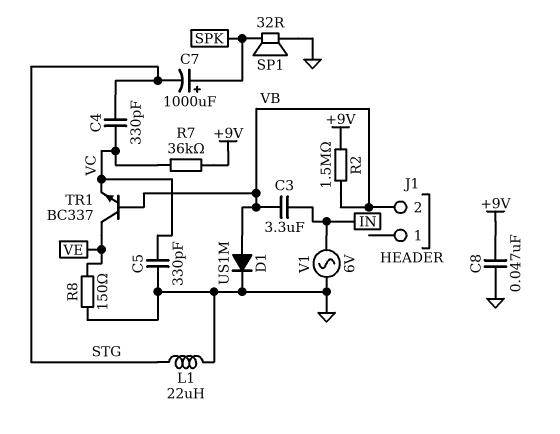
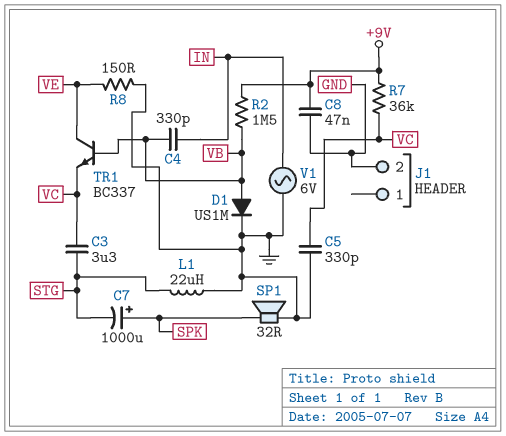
C3: 3.3uF (IN, VB) -> 3.3uF (STG, VC)
C4: 330pF (STG, VC) -> 330pF (IN, VB)
J1 pin 2: VB -> GND

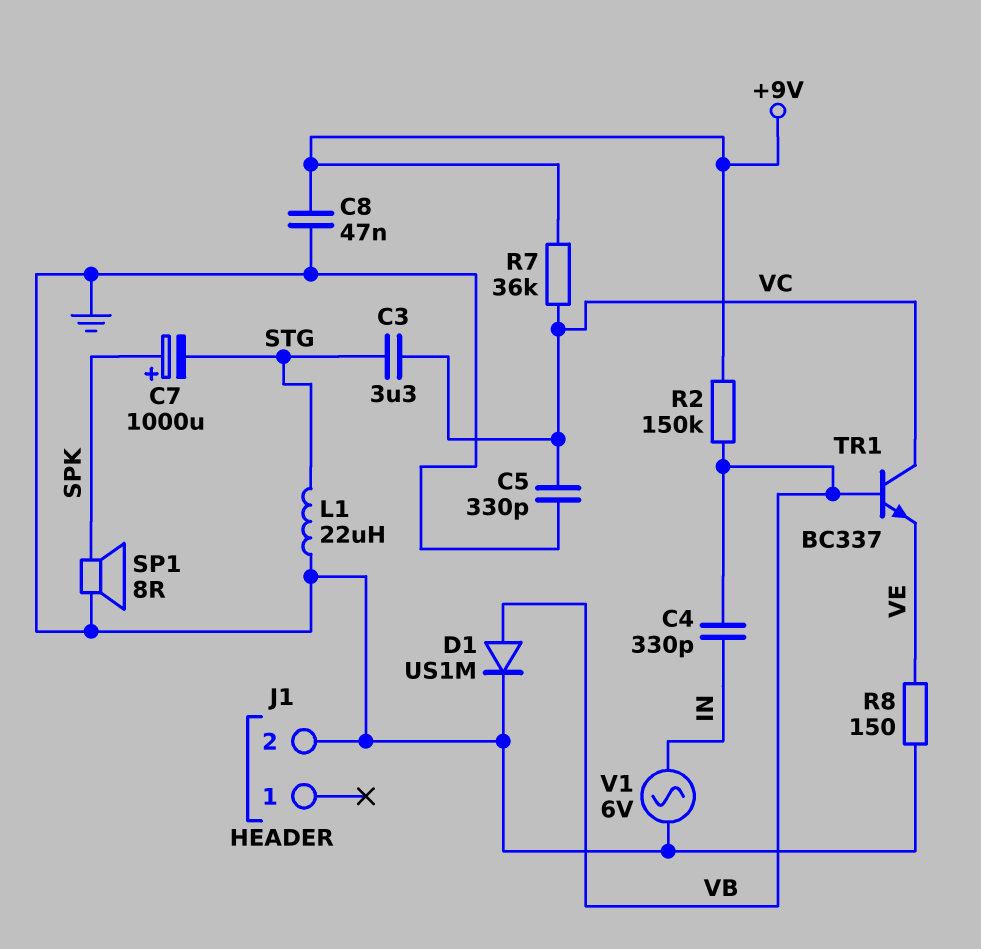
R2: 1.5M (+9V, VB) -> 150k (+9V, VB)
SP1: speaker 32R (GND, SPK) -> speaker 8R (GND, SPK)
TR1: NPN BC337 (B VB, C VE, E VC) -> NPN BC337 (B VB, C VC, E VE)

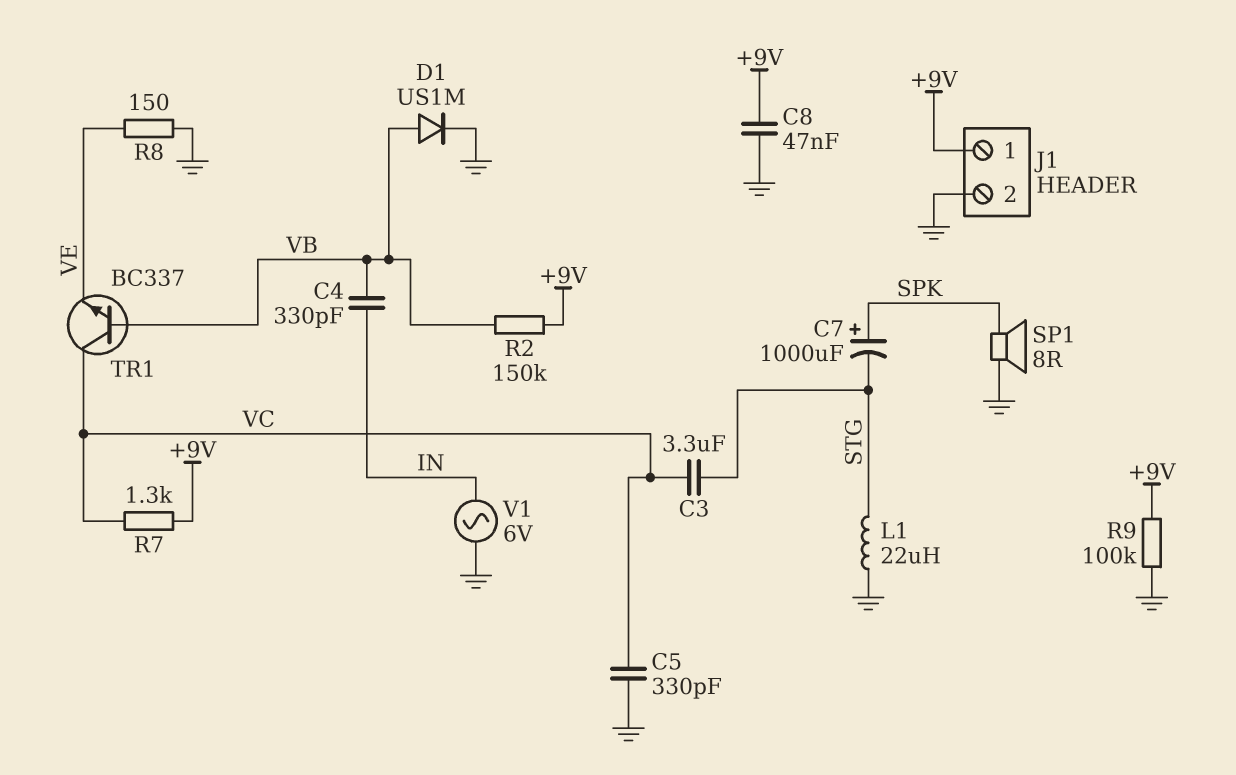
J1 pin 1: none -> +9V
R7: 36k (+9V, VC) -> 1.3k (+9V, VC)
R9: none -> 100k (+9V, GND)

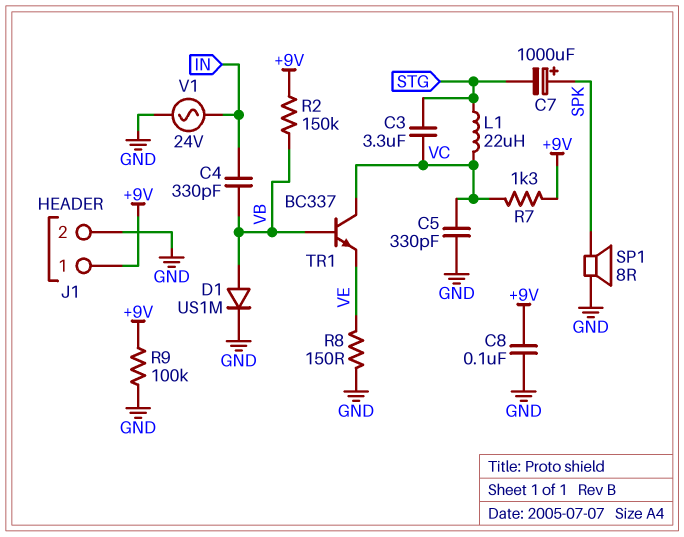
C8: 47nF (+9V, GND) -> 100nF (+9V, GND)
L1: 22uH (GND, STG) -> 22uH (STG, VC)
V1: AC 6V (GND, IN) -> AC 24V (GND, IN)

